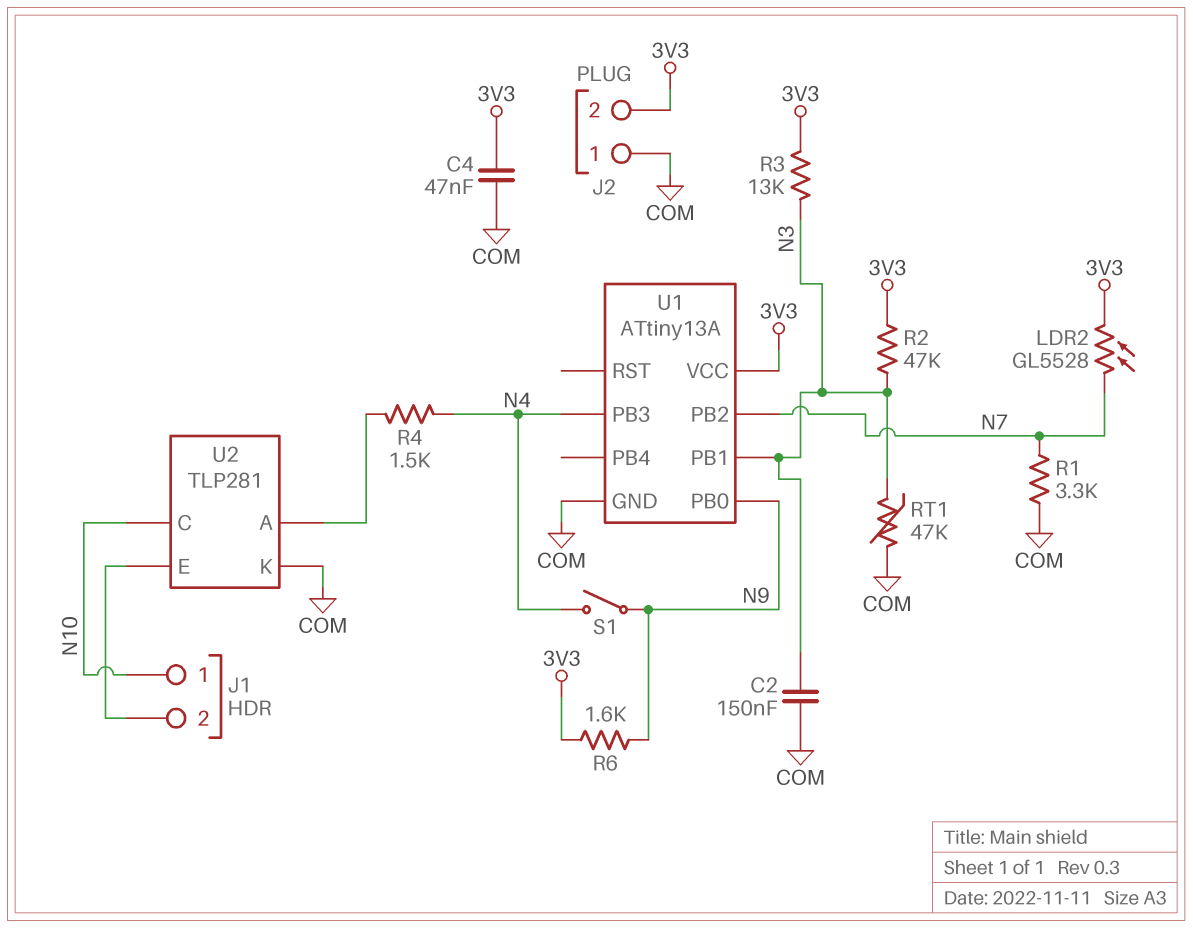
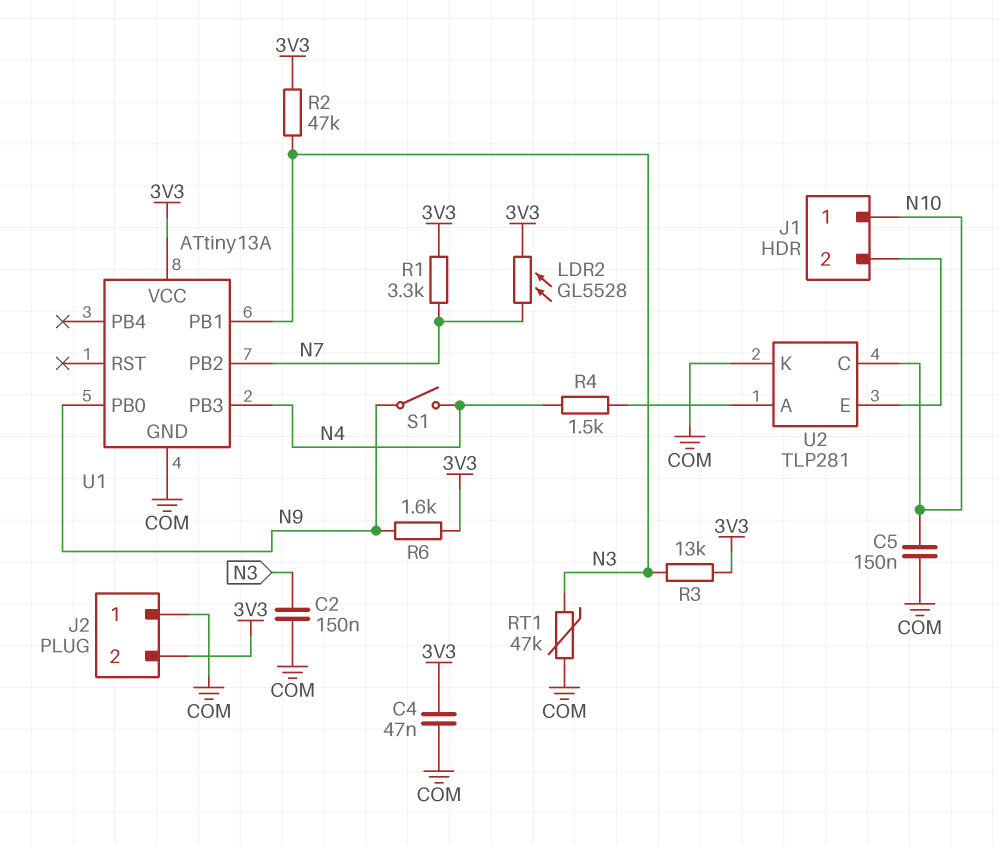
C5: none -> 150nF (COM, N10)
R1: 3.3k (COM, N7) -> 3.3k (3V3, N7)

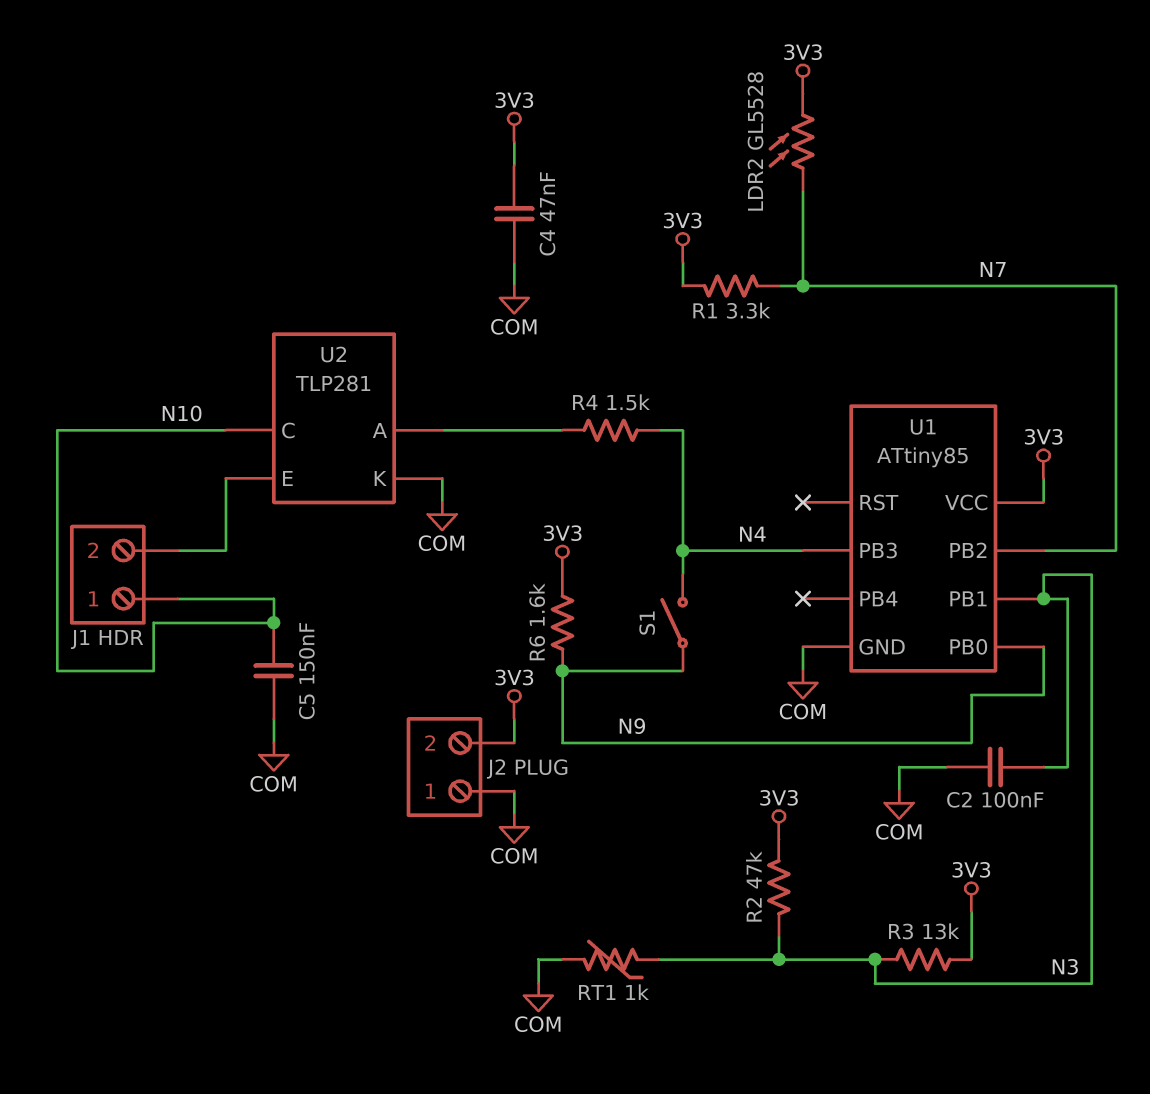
C2: 150nF (COM, N3) -> 100nF (COM, N3)
RT1: 47k (COM, N3) -> 1k (COM, N3)
U1: ATtiny13A -> ATtiny85

